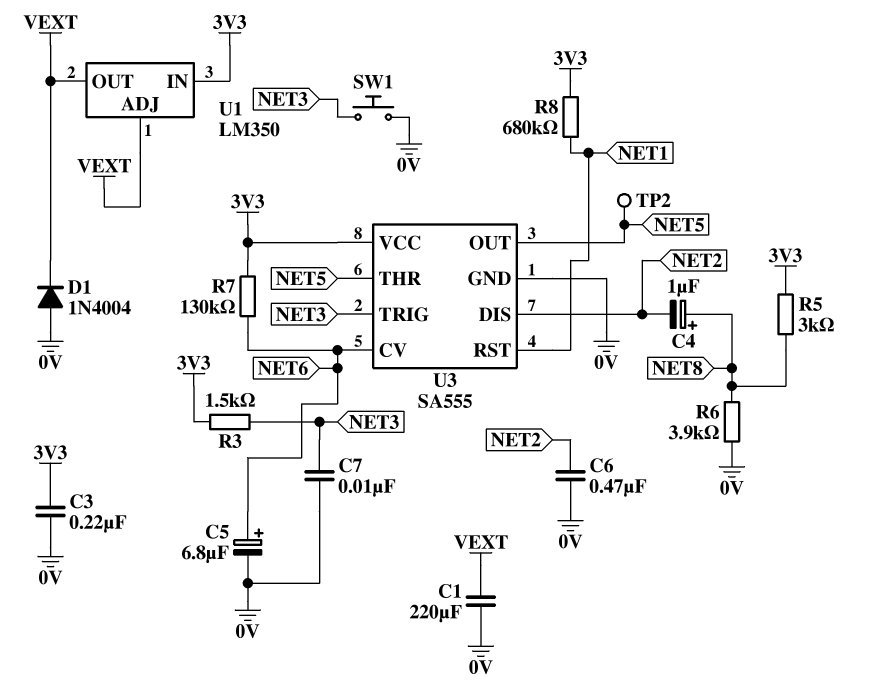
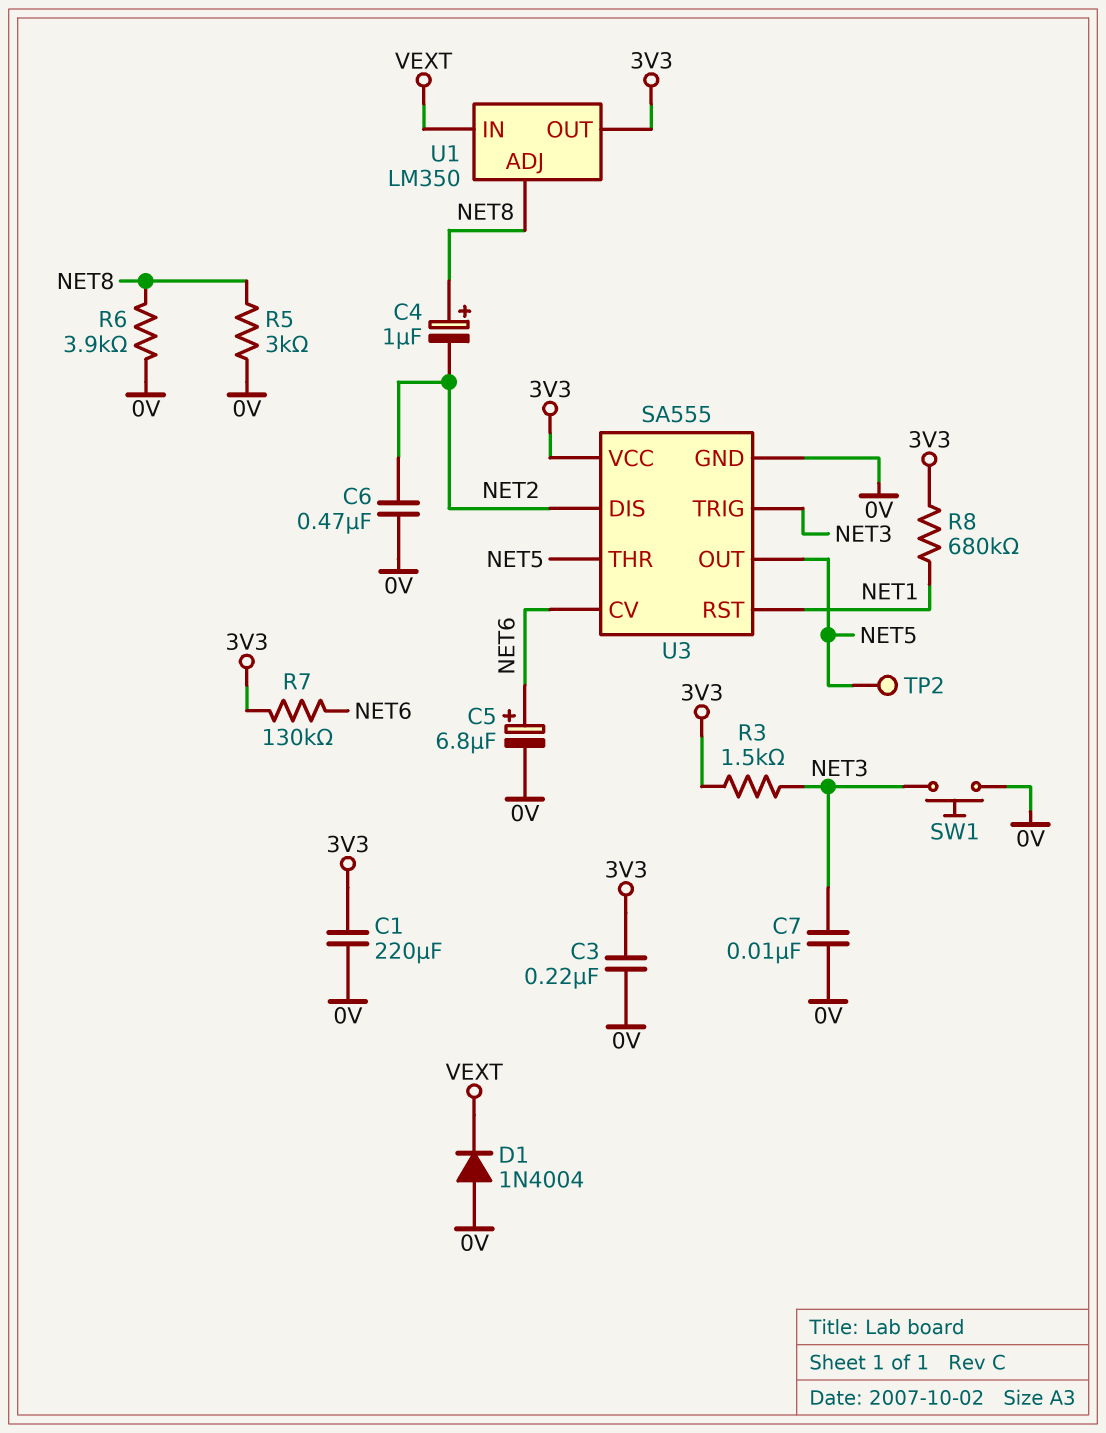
C1: 220uF (0V, VEXT) -> 220uF (0V, 3V3)
R5: 3k (3V3, NET8) -> 3k (0V, NET8)
U1 pin ADJ: VEXT -> NET8
U1 pin IN: 3V3 -> VEXT
U1 pin OUT: VEXT -> 3V3

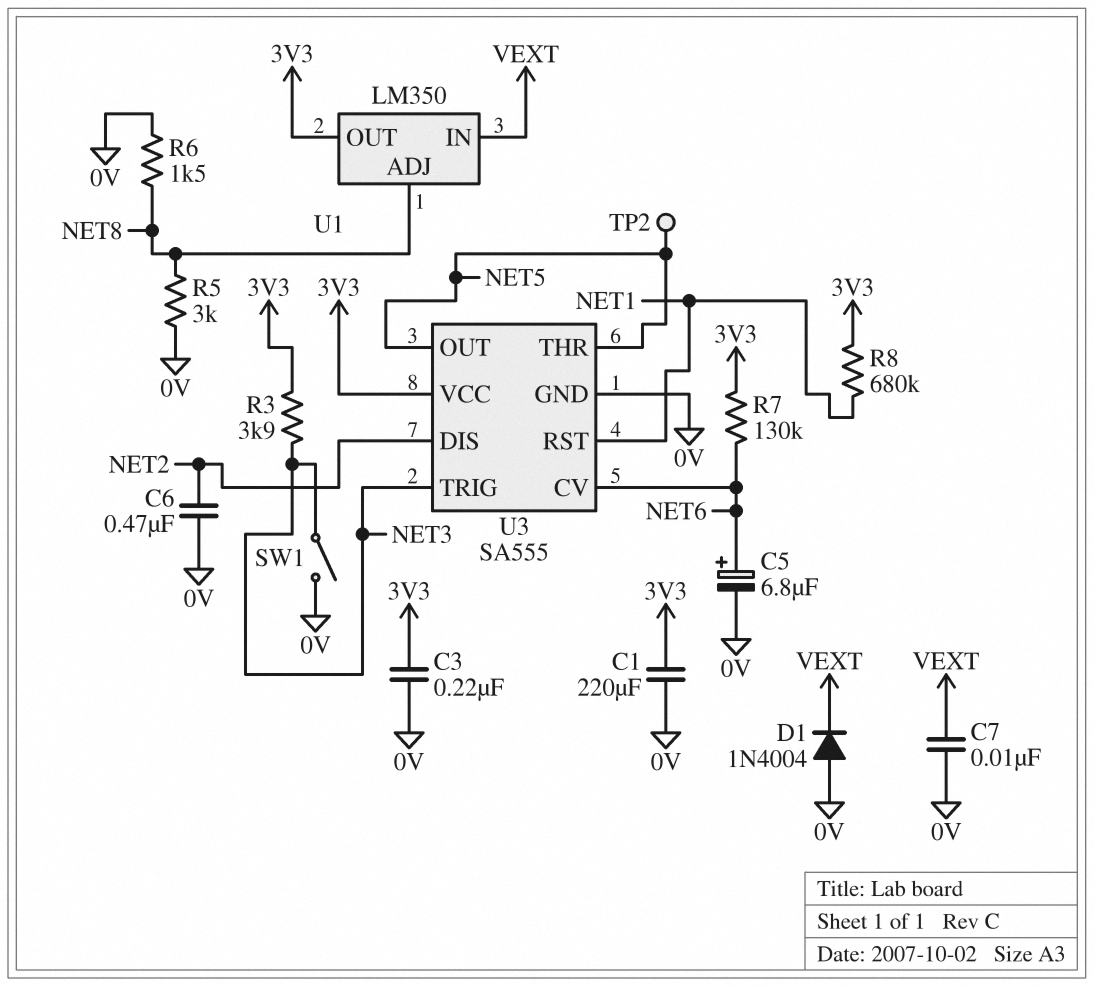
C4: 1uF (plus NET8, minus NET2) -> none
C7: 10nF (0V, NET3) -> 10nF (0V, VEXT)
R3: 1.5k (3V3, NET3) -> 3.9k (3V3, NET3)
R6: 3.9k (0V, NET8) -> 1.5k (0V, NET8)
SW1: button (0V, NET3) -> switch (0V, NET3)

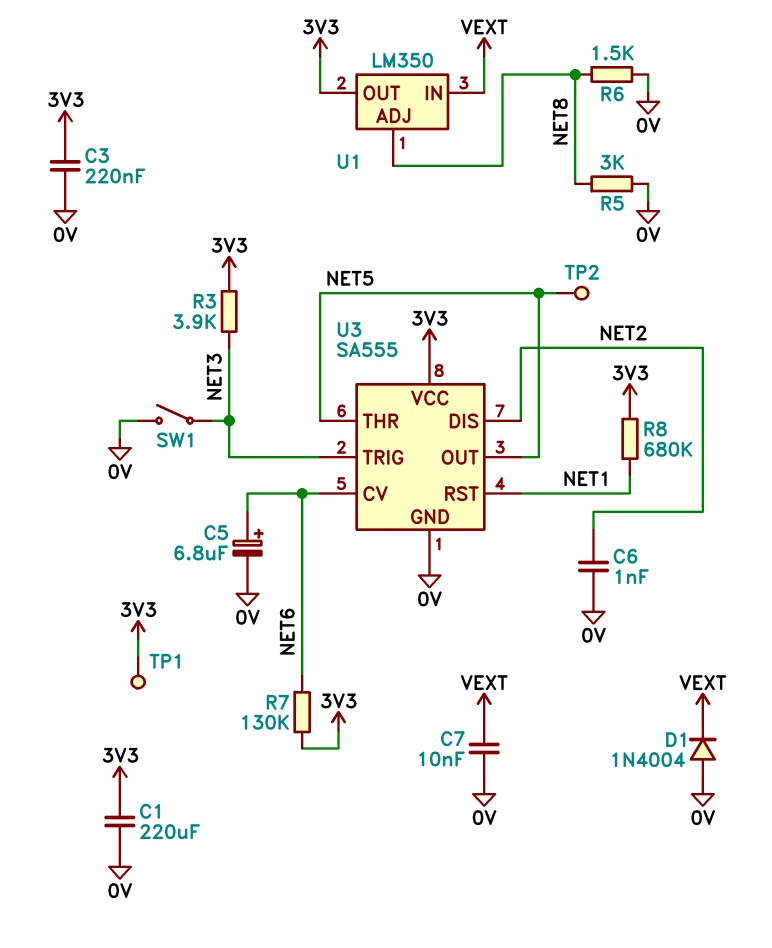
C6: 470nF (0V, NET2) -> 1nF (0V, NET2)
TP1: none -> test point (3V3)

